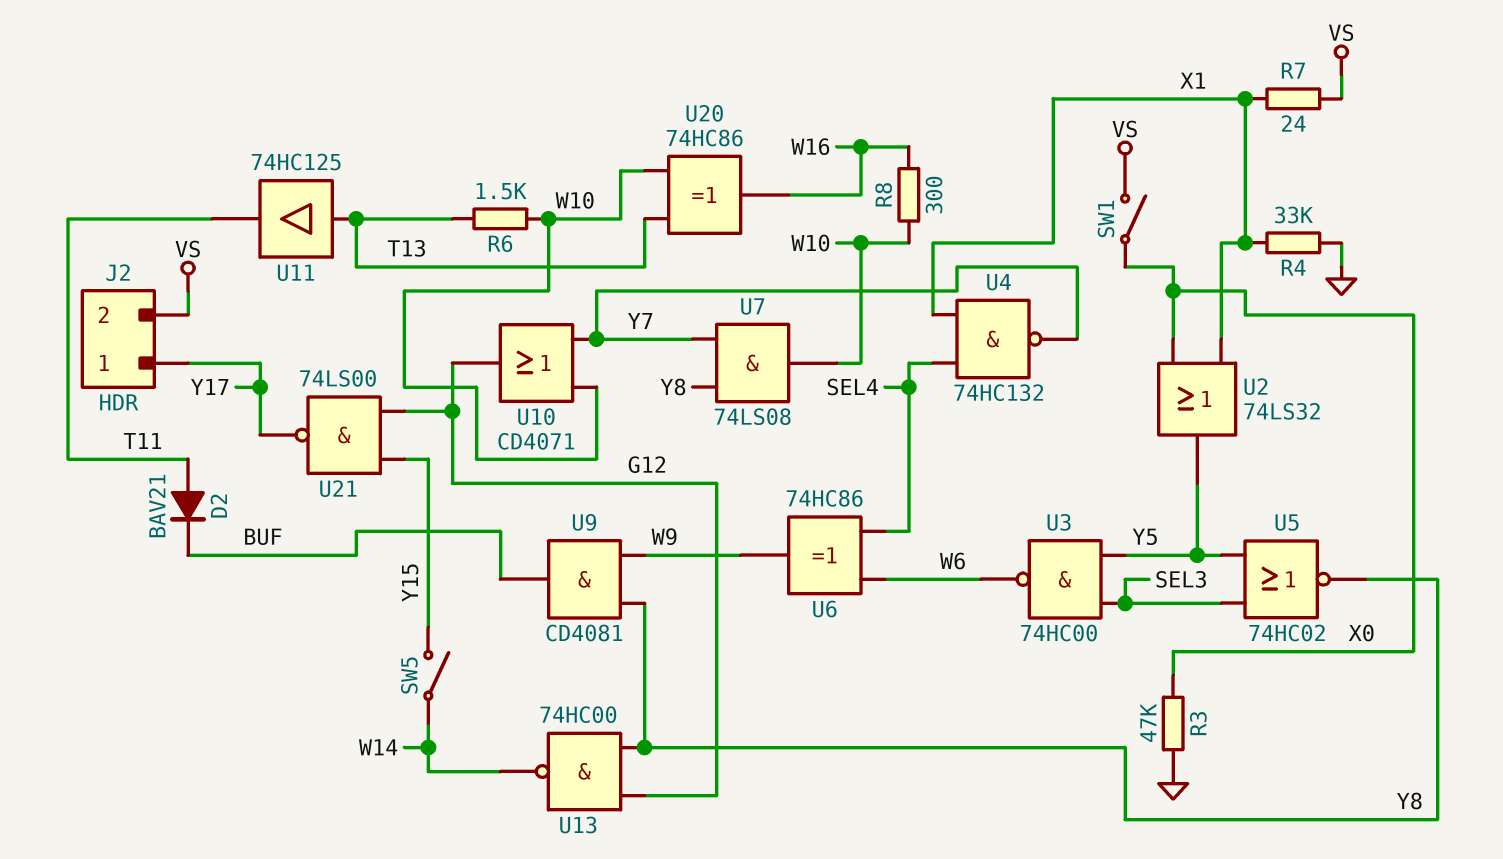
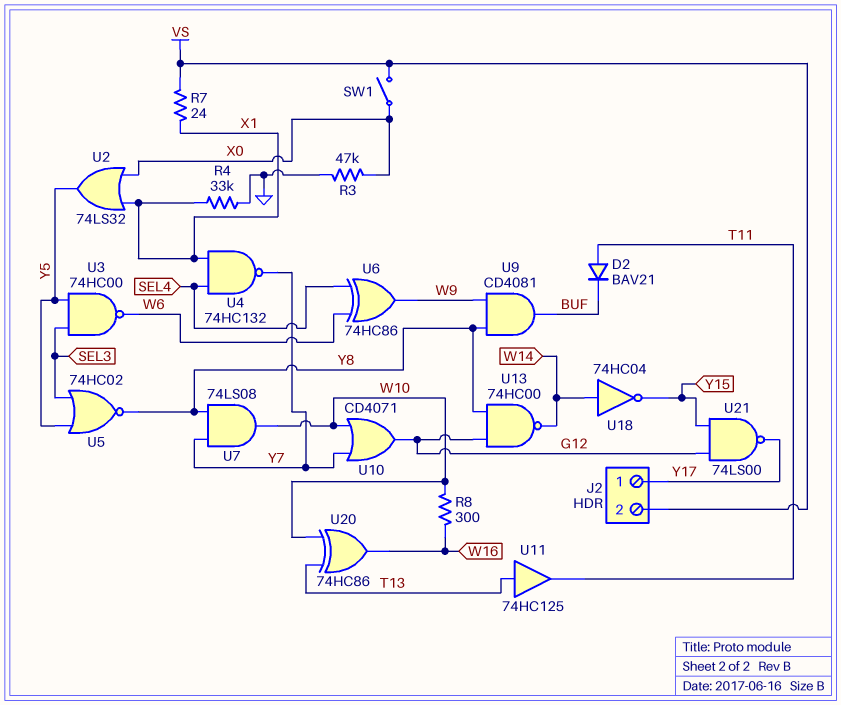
R6: 1.5k (T13, W10) -> none
SW5: switch (W14, Y15) -> none
U18: none -> NOT 74HC04 (in W14, out Y15)

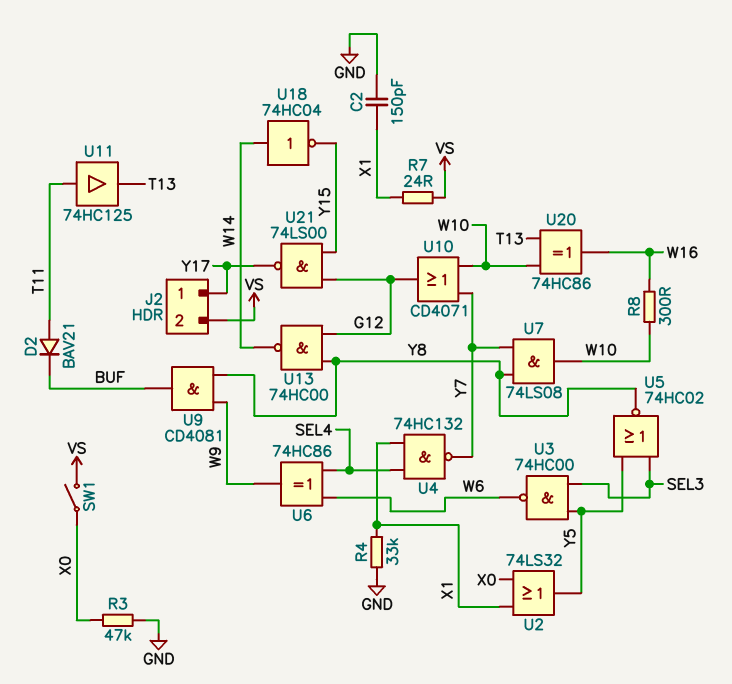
C2: none -> 150pF (GND, X1)
U11: buffer 74HC125 (in T13, out T11) -> buffer 74HC125 (in T11, out T13)

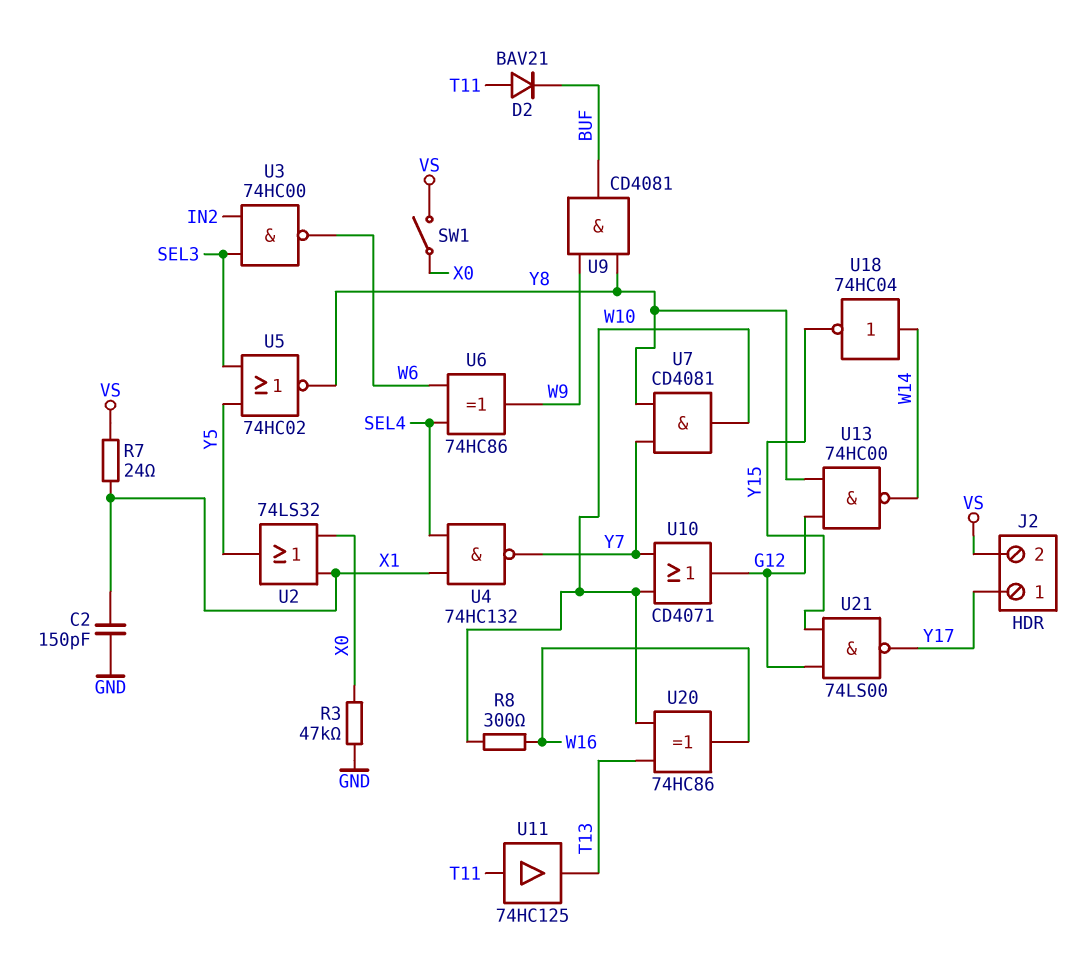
R4: 33k (GND, X1) -> none
U3: NAND 74HC00 (in SEL3, in Y5, out W6) -> NAND 74HC00 (in IN2, in SEL3, out W6)
U7: AND 74LS08 (in Y7, in Y8, out W10) -> AND CD4081 (in Y7, in Y8, out W10)

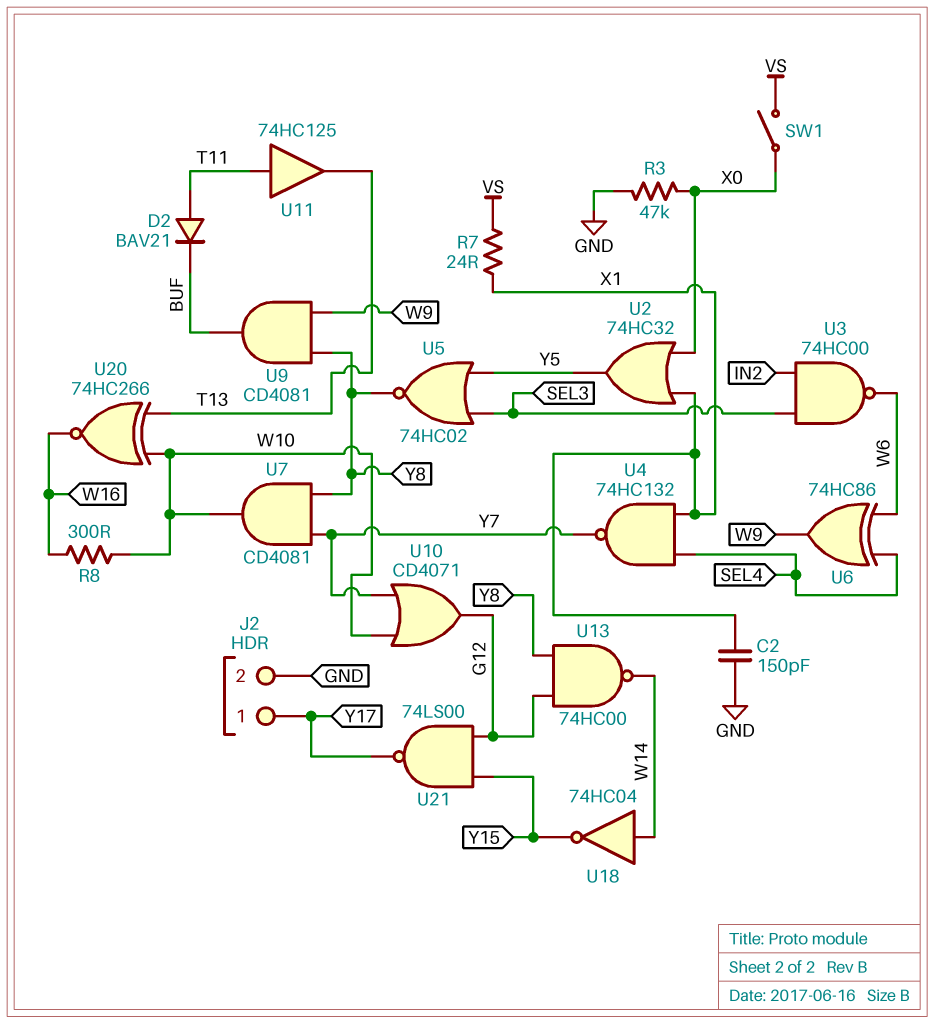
J2 pin 2: VS -> GND
U2: OR 74LS32 (in X0, in X1, out Y5) -> OR 74HC32 (in X0, in X1, out Y5)
U20: XOR 74HC86 (in T13, in W10, out W16) -> XNOR 74HC266 (in T13, in W10, out W16)

